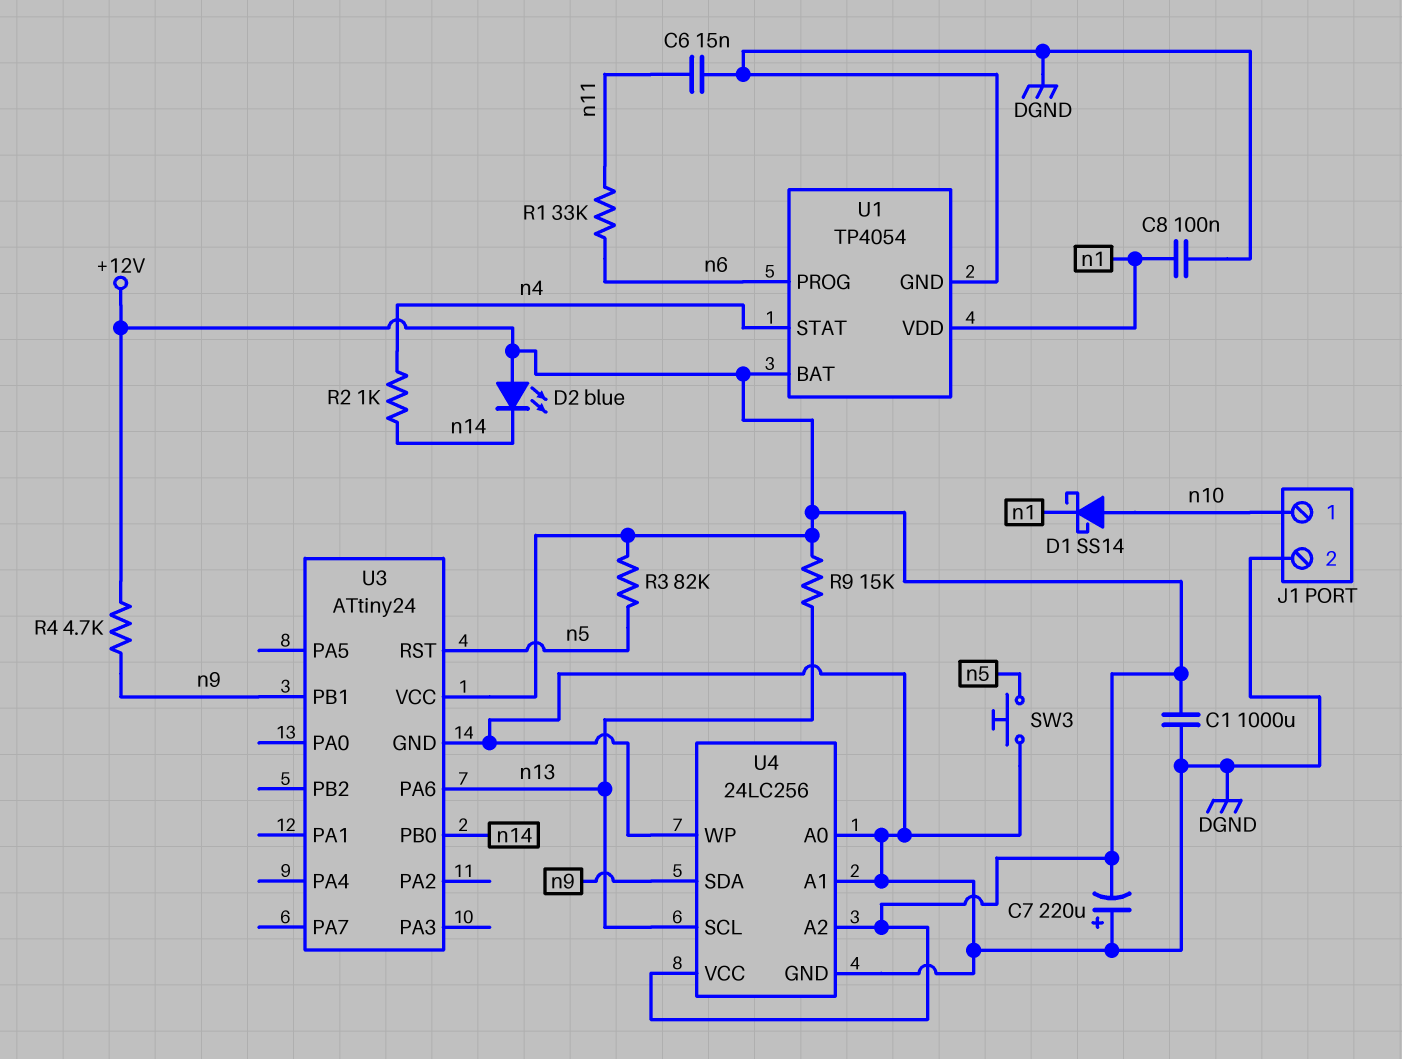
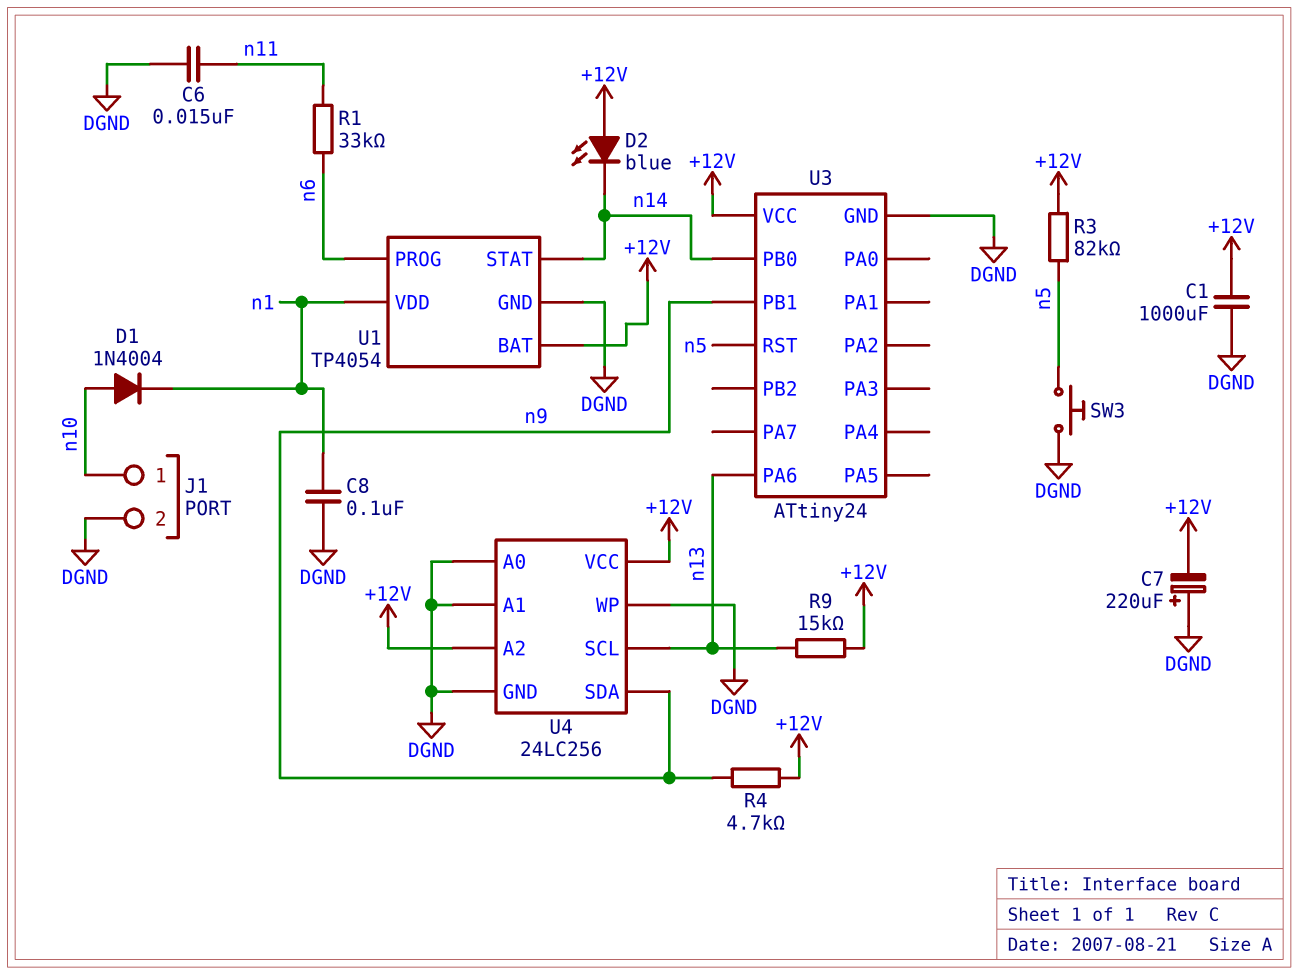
D1: schottky SS14 (A n10, K n1) -> diode 1N4004 (A n10, K n1)
R2: 1k (n4, n14) -> none
U1 pin STAT: n4 -> n14

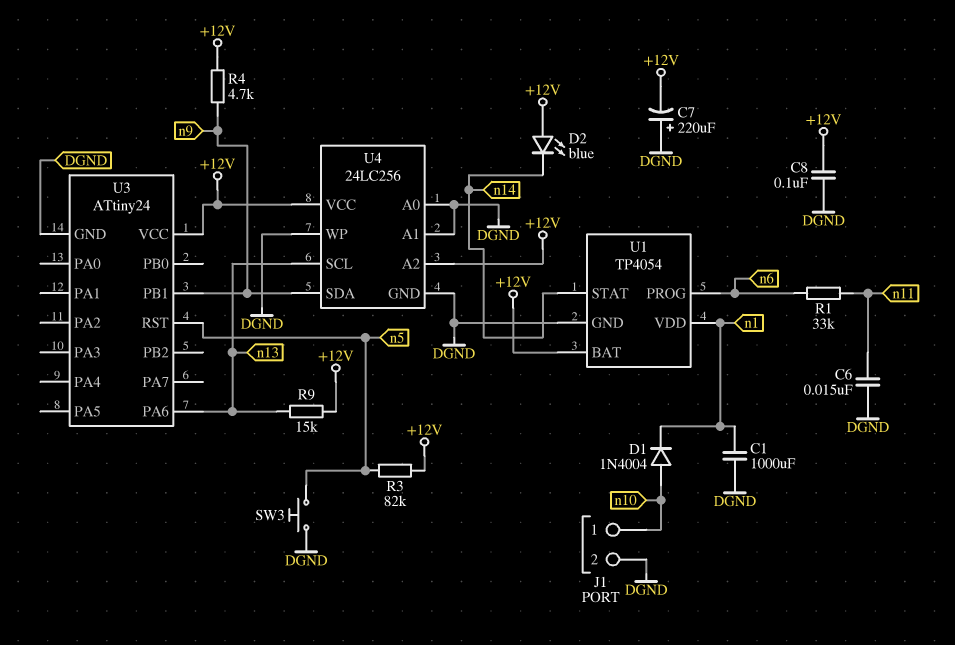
C1: 1000uF (+12V, DGND) -> 1000uF (DGND, n1)
C8: 100nF (DGND, n1) -> 100nF (+12V, DGND)
U3 pin PB0: n14 -> none

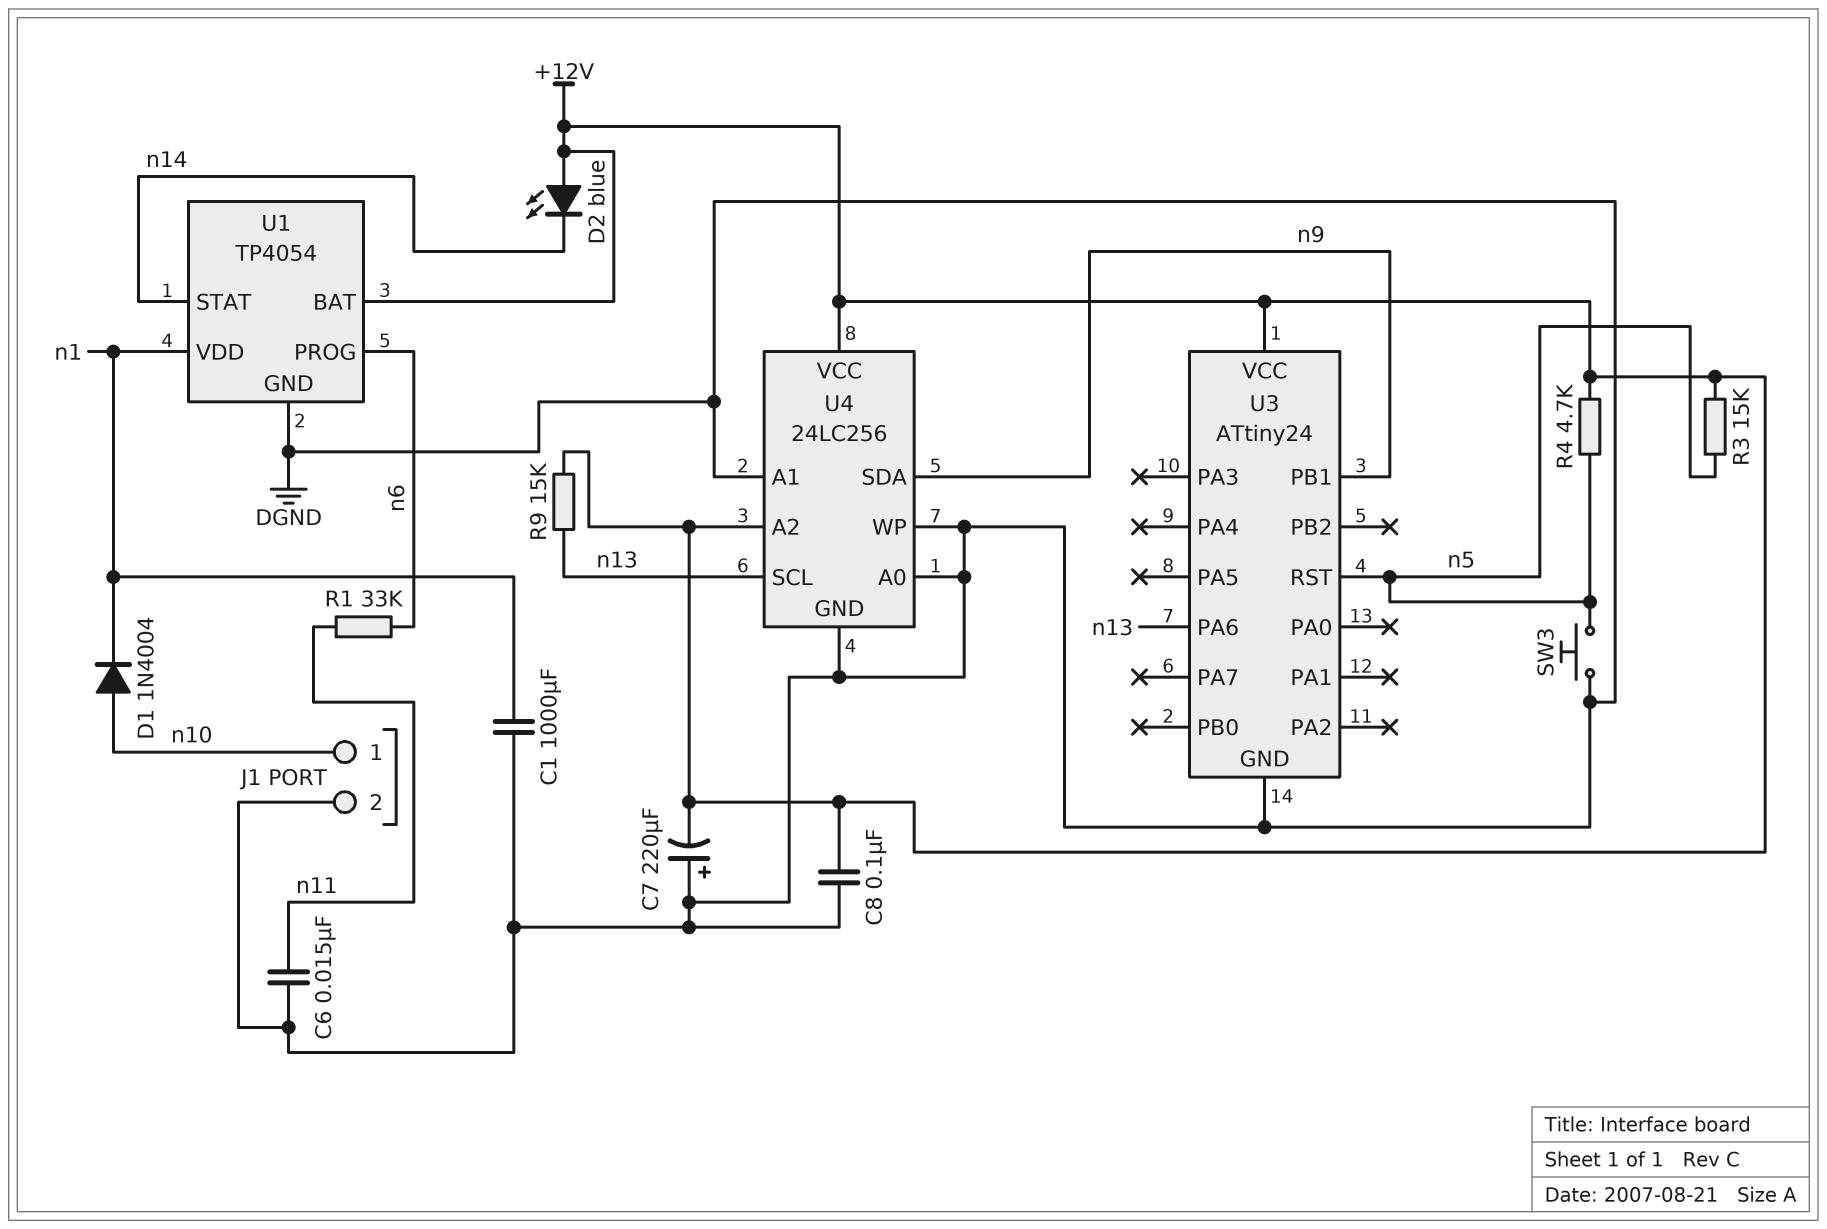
R3: 82k (+12V, n5) -> 15k (+12V, n5)
R4: 4.7k (+12V, n9) -> 4.7k (+12V, n5)

